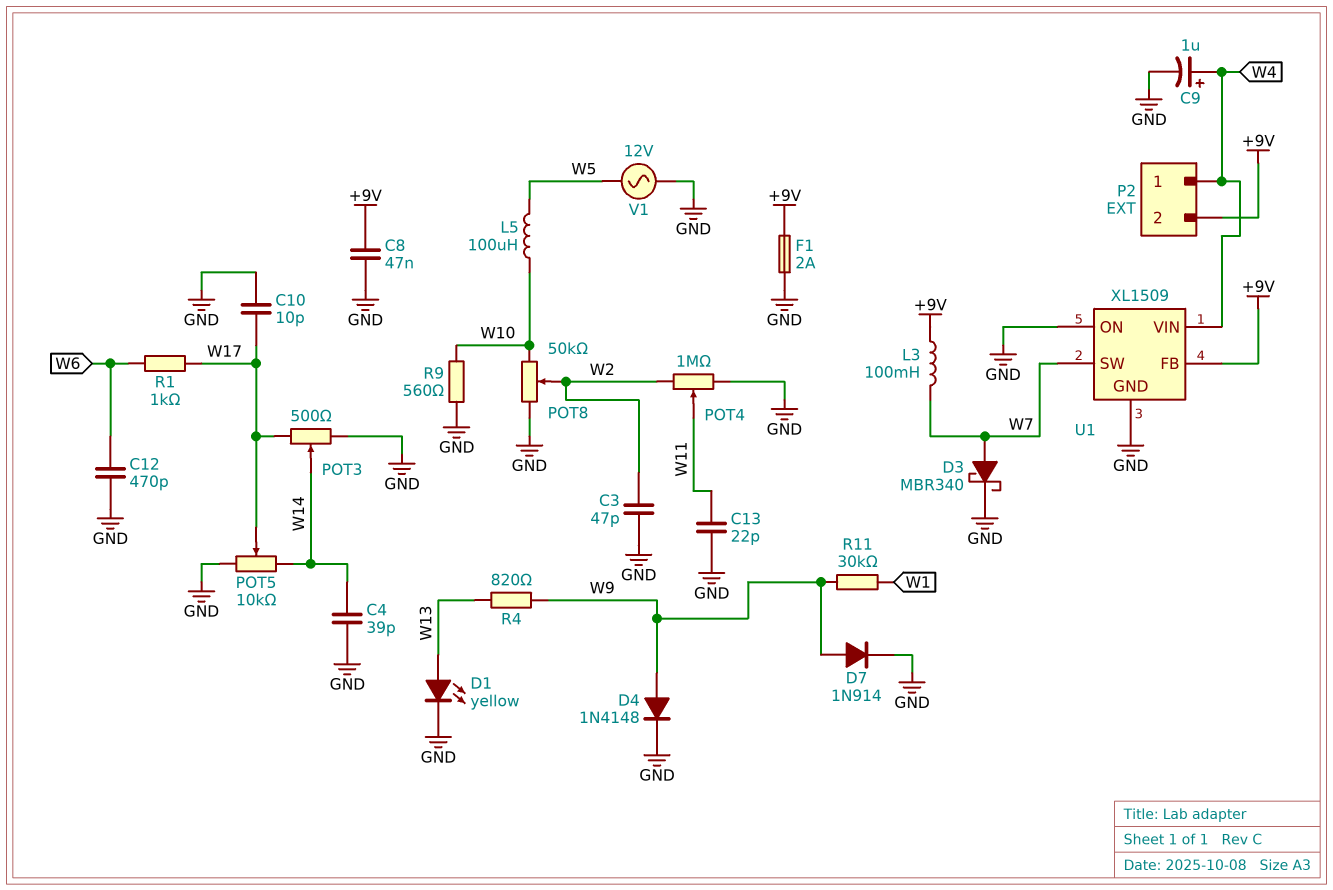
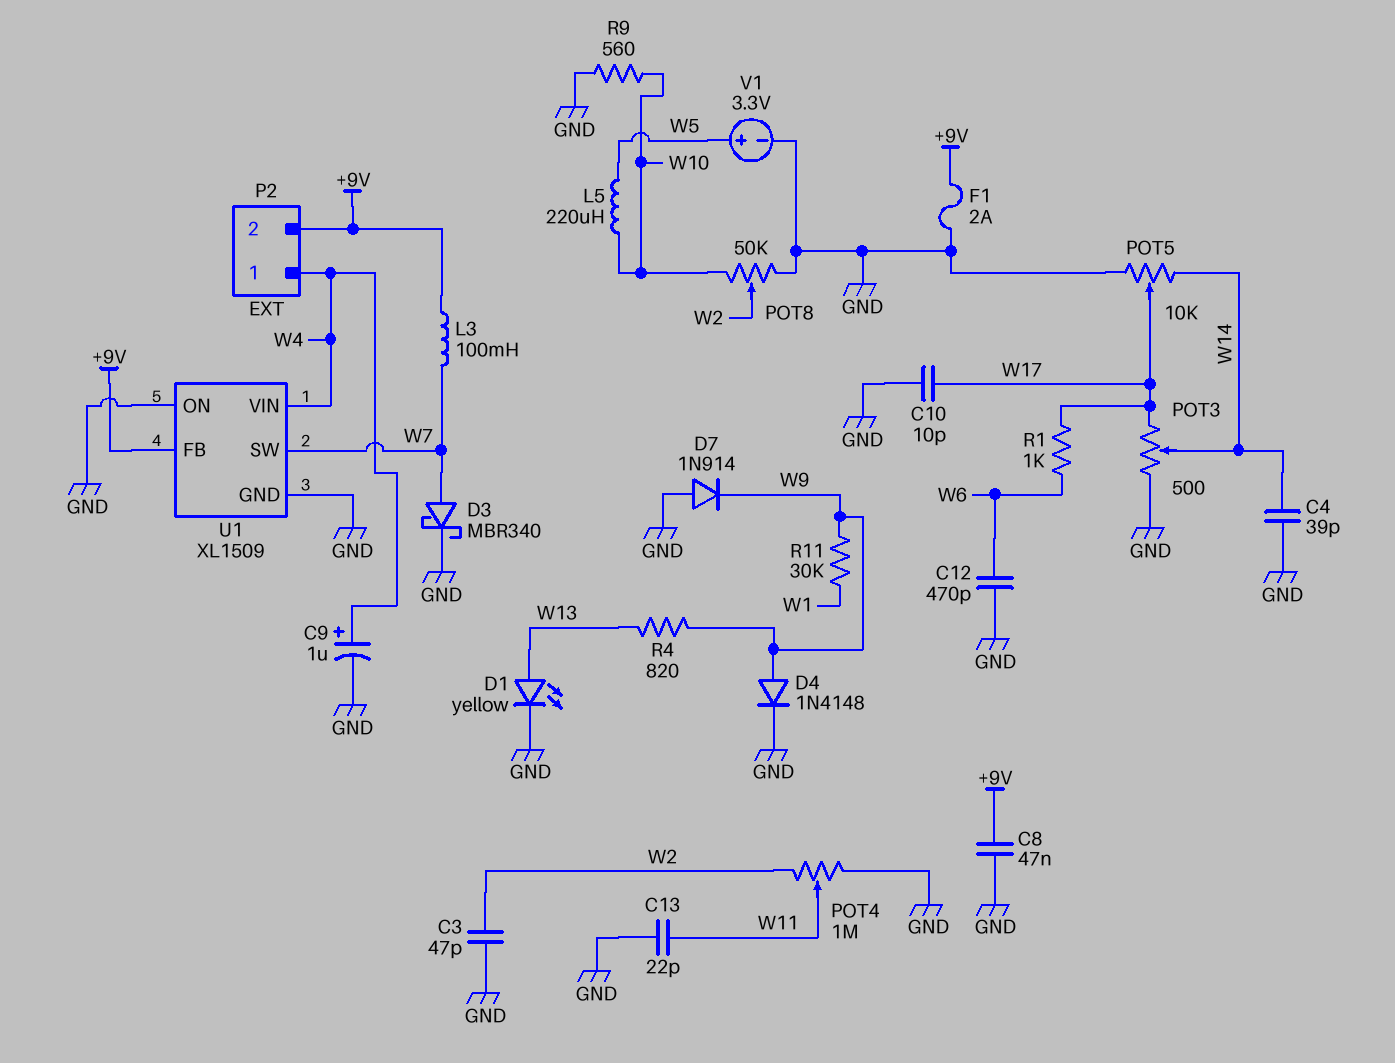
D7: diode 1N914 (A W9, K GND) -> diode 1N914 (A GND, K W9)
L5: 100uH (W5, W10) -> 220uH (W5, W10)
V1: AC 12V (GND, W5) -> 3.3V (plus W5, minus GND)

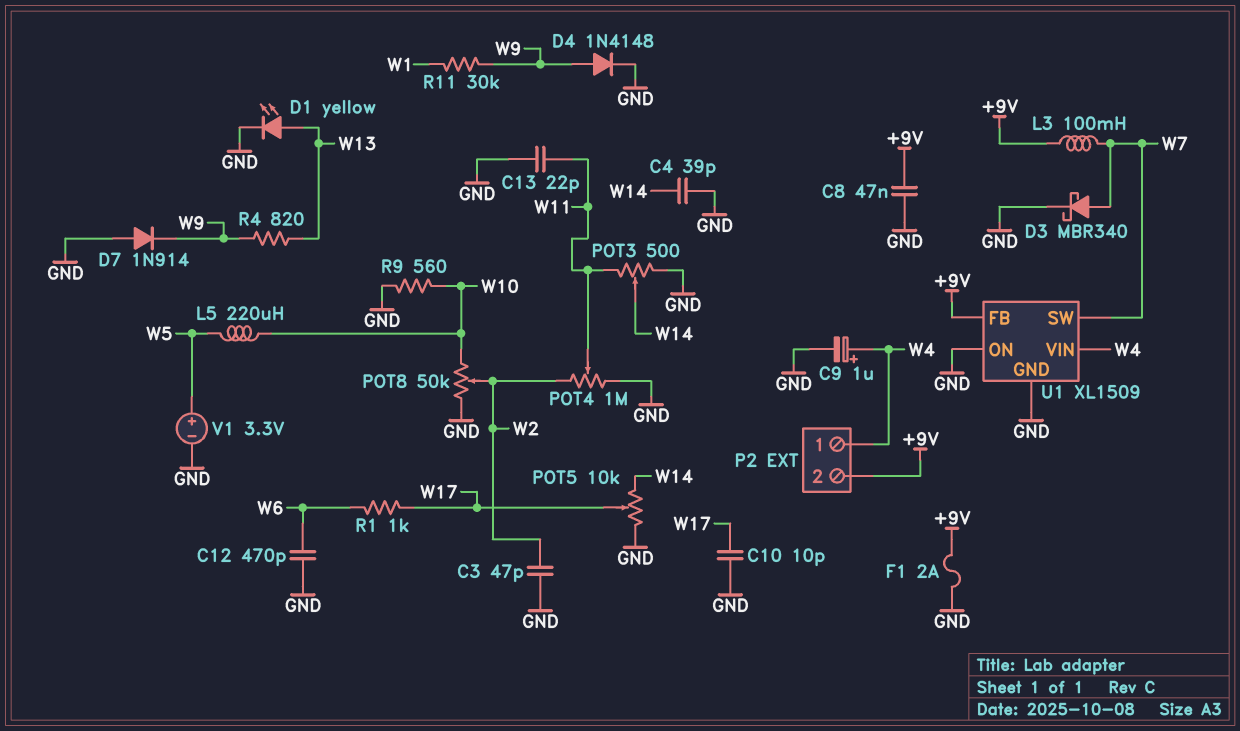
POT3: 500 (GND, W17, wiper W14) -> 500 (GND, W11, wiper W14)

